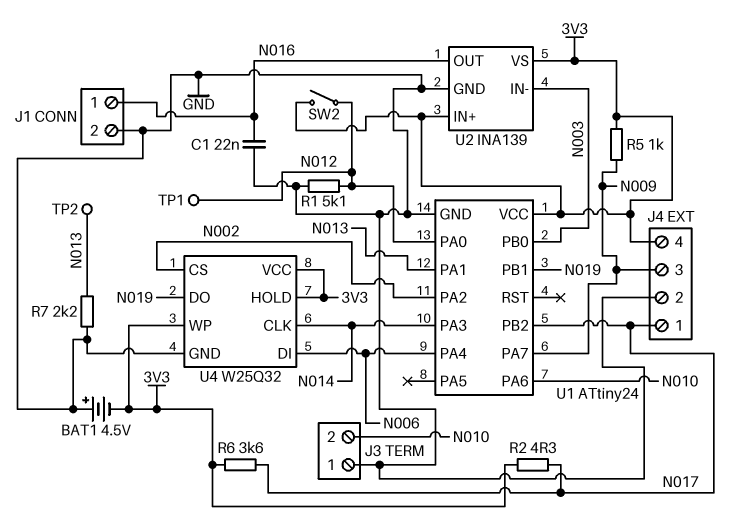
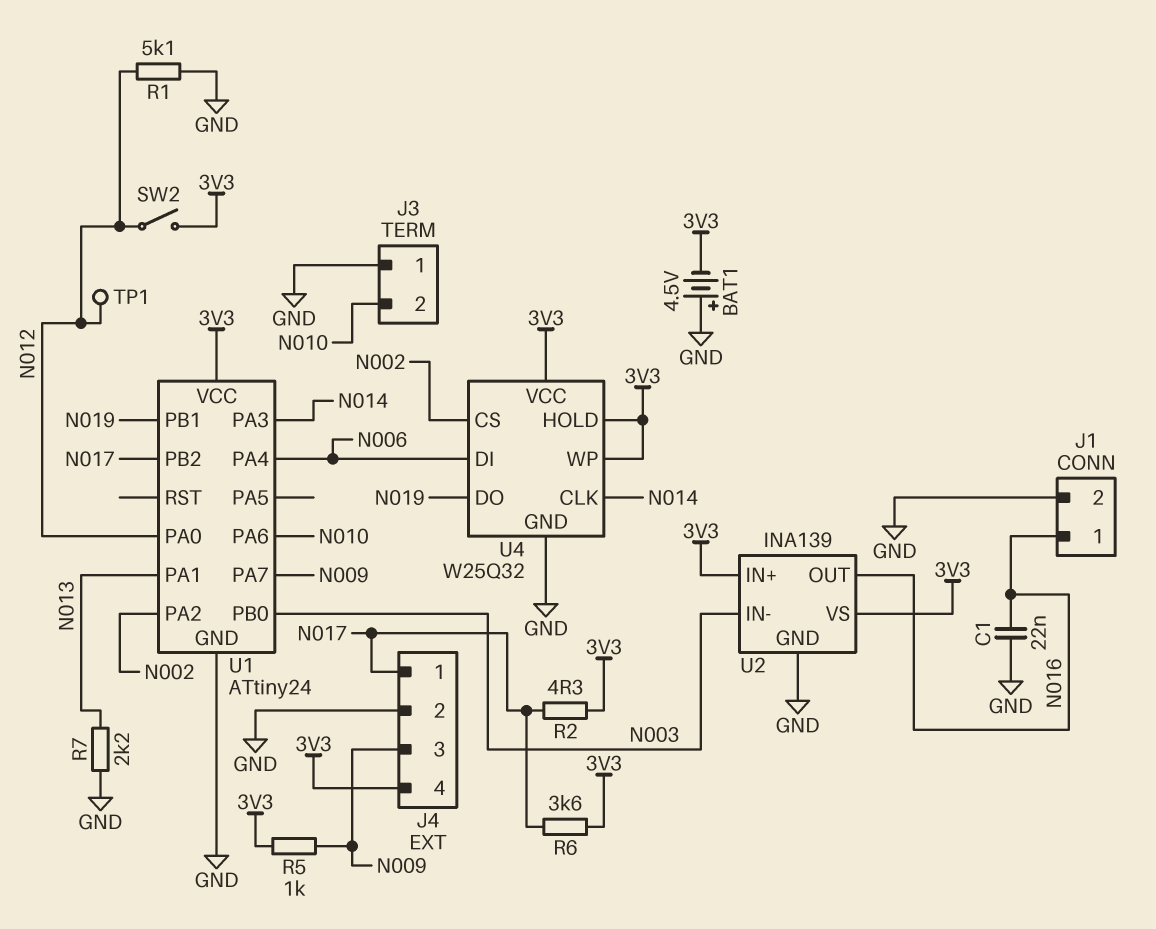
TP2: test point (N013) -> none

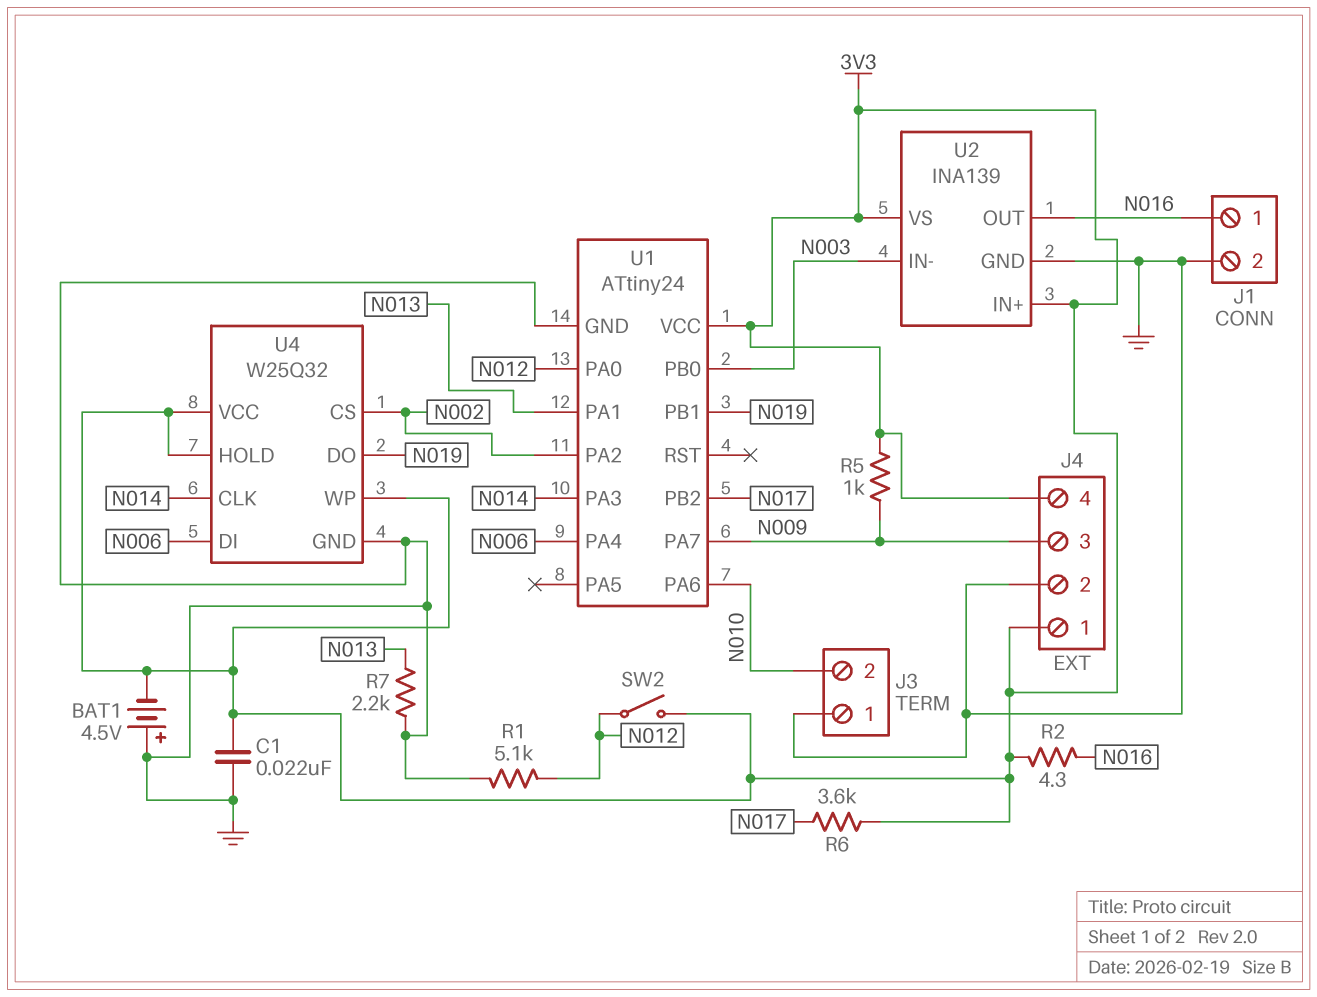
C1: 22nF (GND, N016) -> 22nF (3V3, GND)
J4 pin 1: N017 -> 3V3
R2: 4.3 (3V3, N017) -> 4.3 (3V3, N016)
TP1: test point (N012) -> none

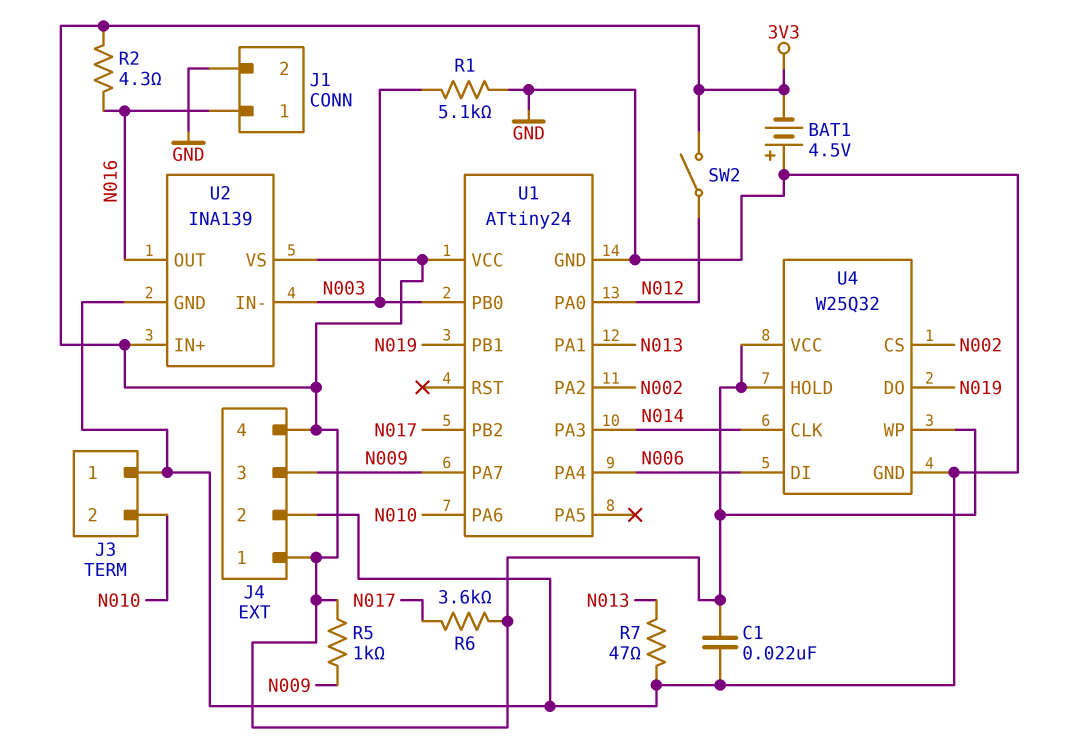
R1: 5.1k (GND, N012) -> 5.1k (GND, N003)
R7: 2.2k (GND, N013) -> 47 (GND, N013)

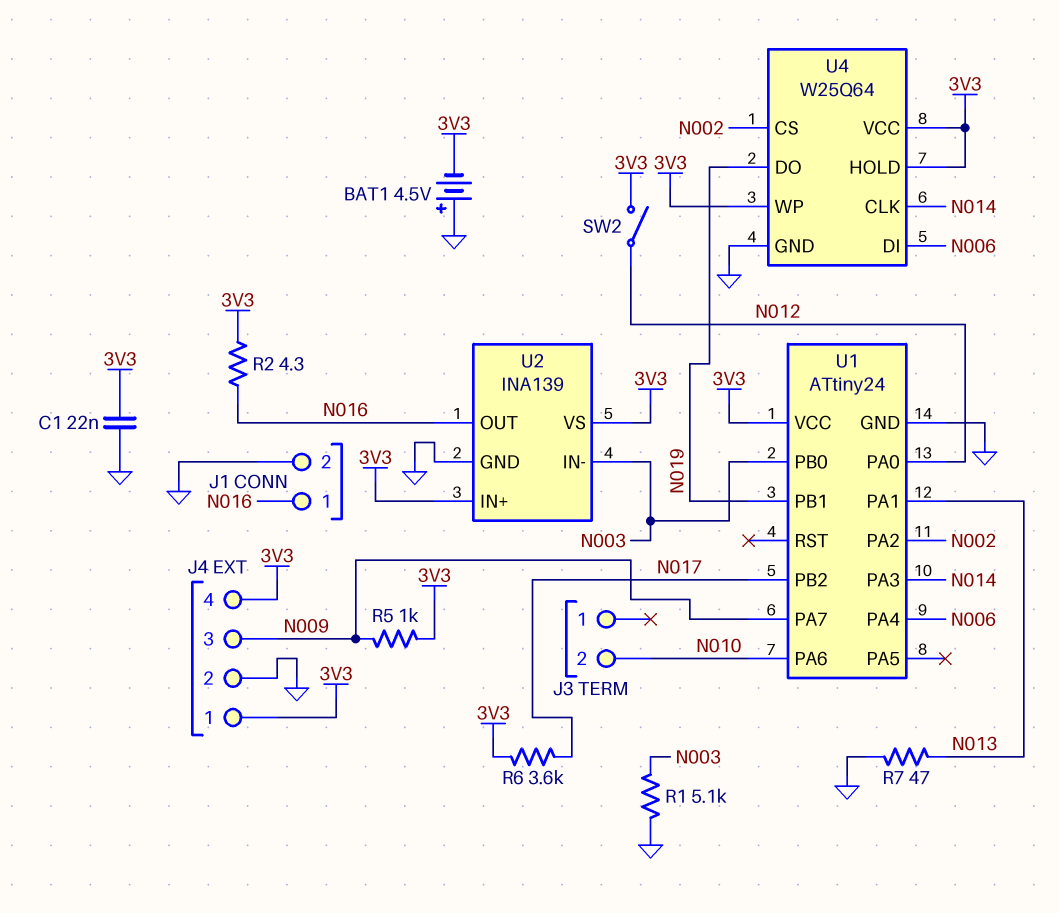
J3 pin 1: GND -> none
U4: W25Q32 -> W25Q64

